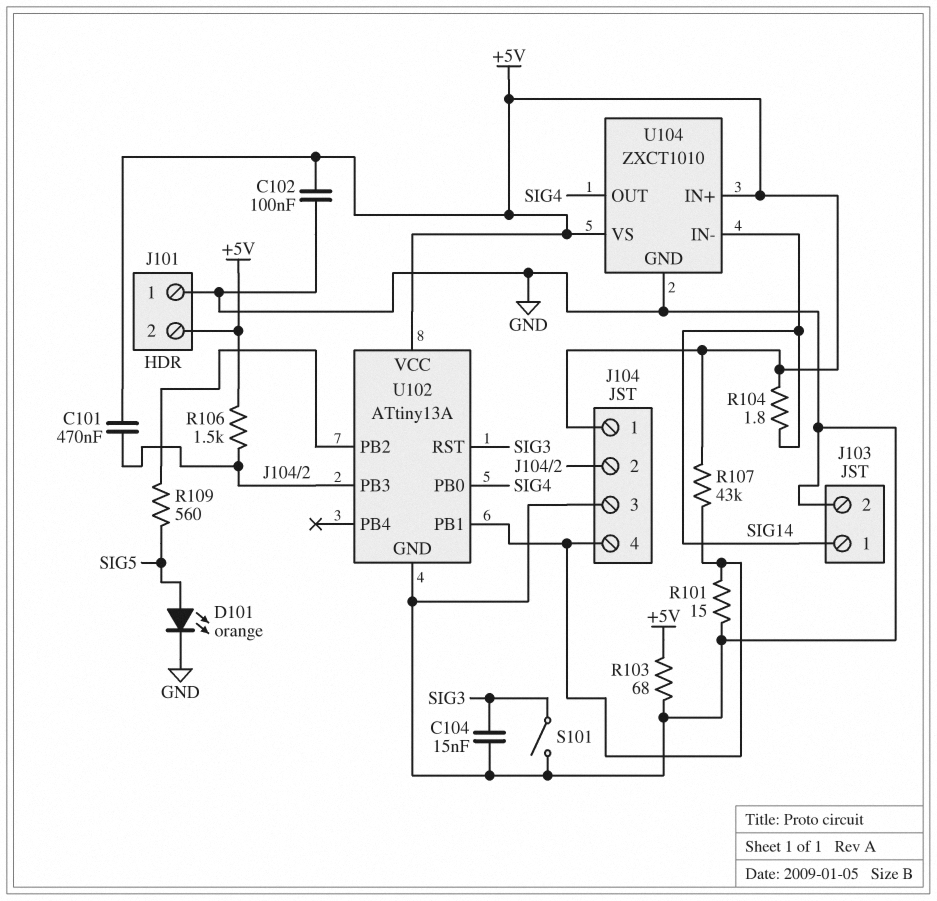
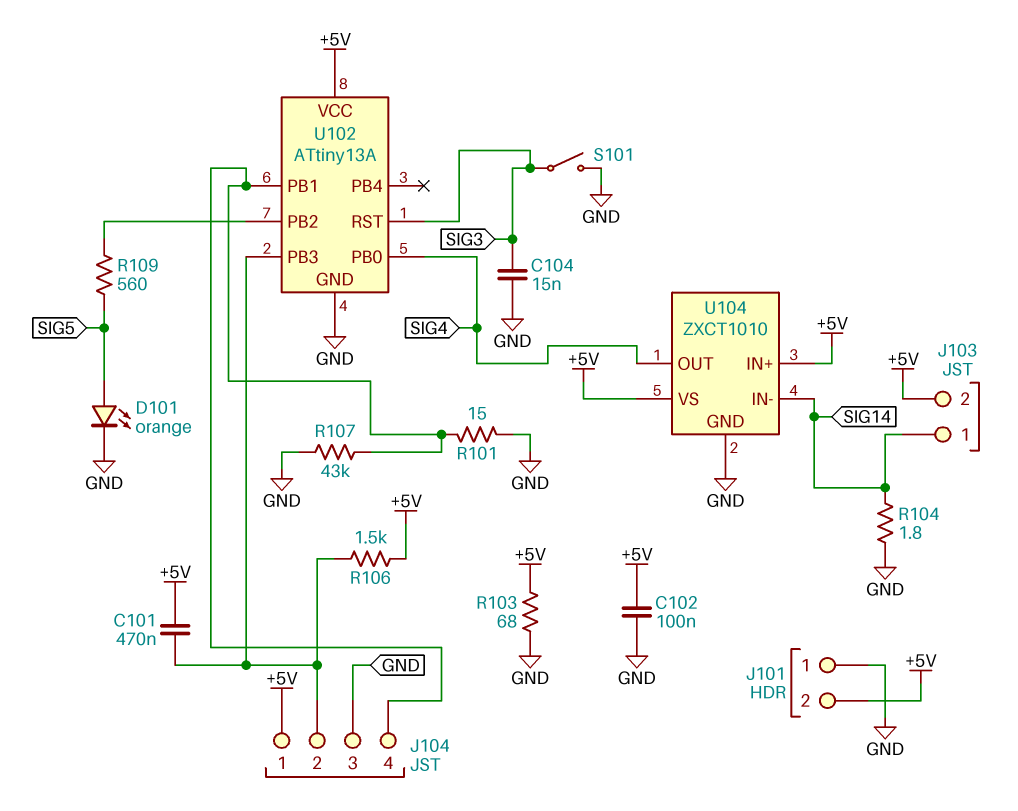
J103 pin 2: GND -> +5V
R104: 1.8 (+5V, SIG14) -> 1.8 (GND, SIG14)
R107: 43k (+5V, J104/4) -> 43k (GND, J104/4)

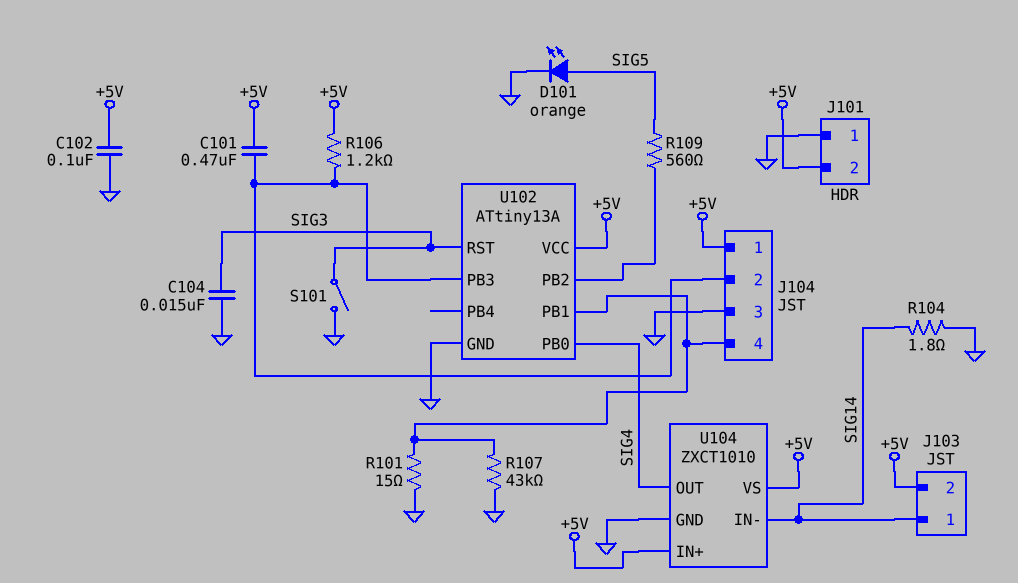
R103: 68 (+5V, GND) -> none
R106: 1.5k (+5V, J104/2) -> 1.2k (+5V, J104/2)

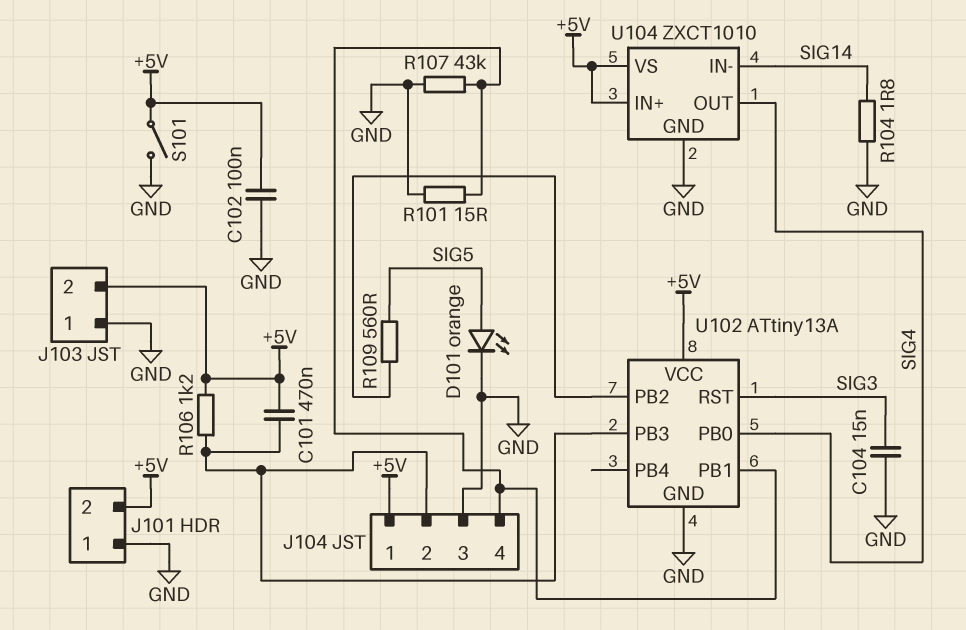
J103 pin 1: SIG14 -> GND
S101: switch (GND, SIG3) -> switch (+5V, GND)

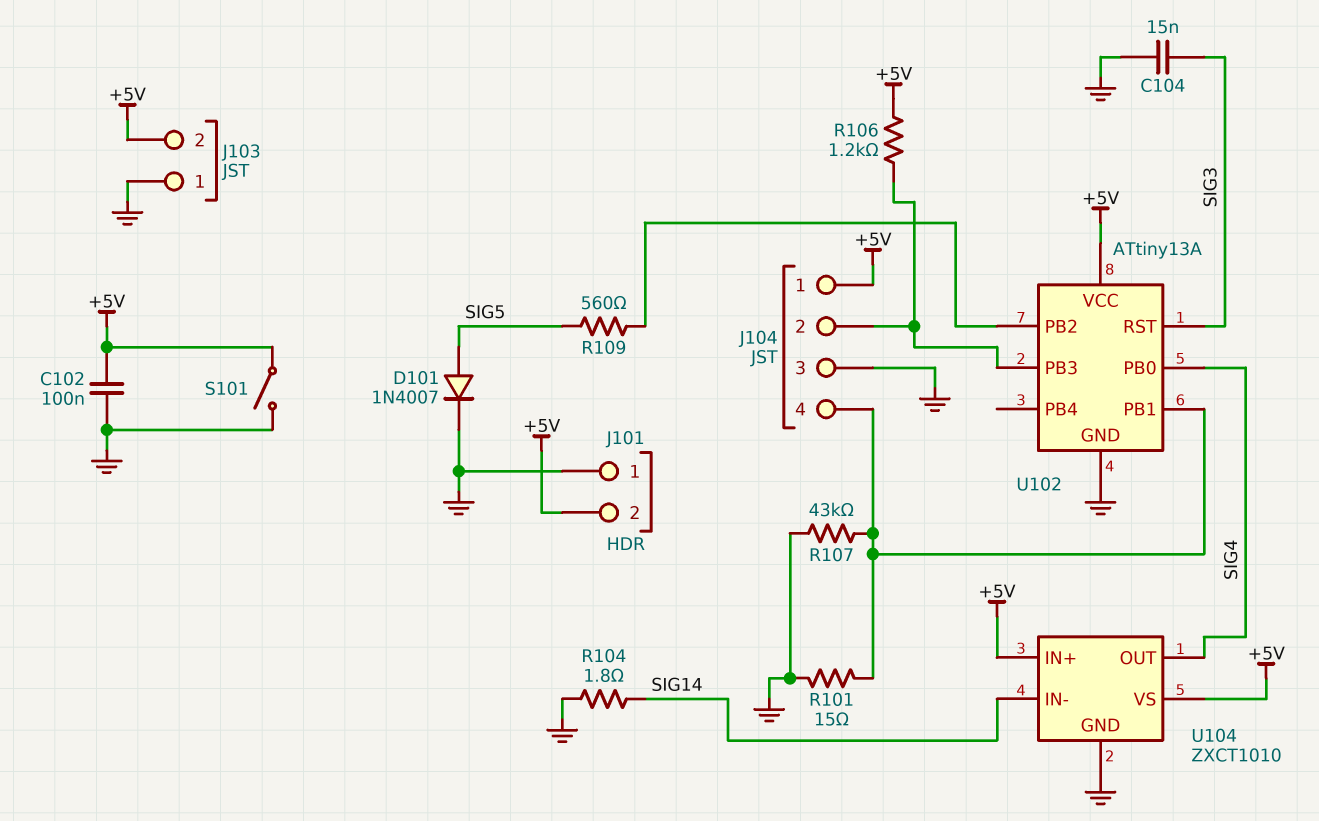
C101: 470nF (+5V, J104/2) -> none
D101: LED orange (A SIG5, K GND) -> diode 1N4007 (A SIG5, K GND)

